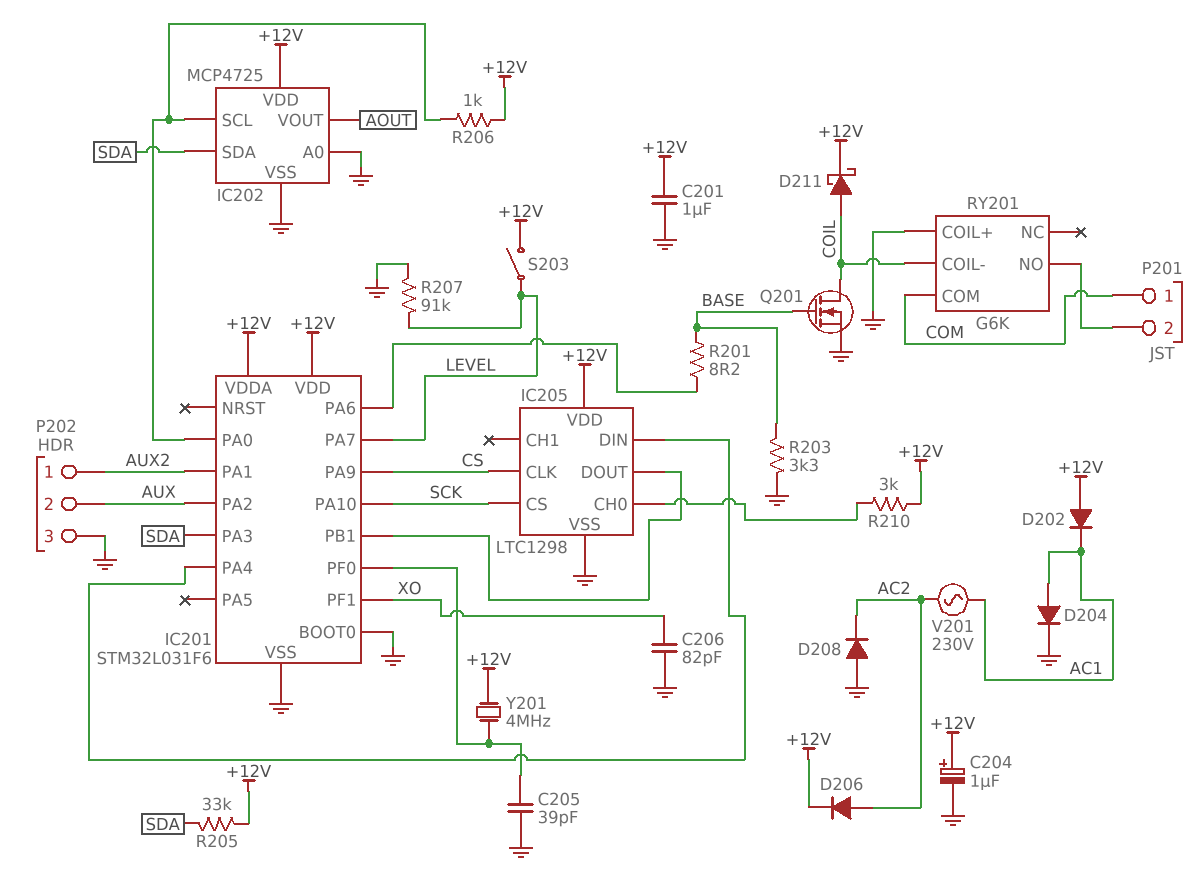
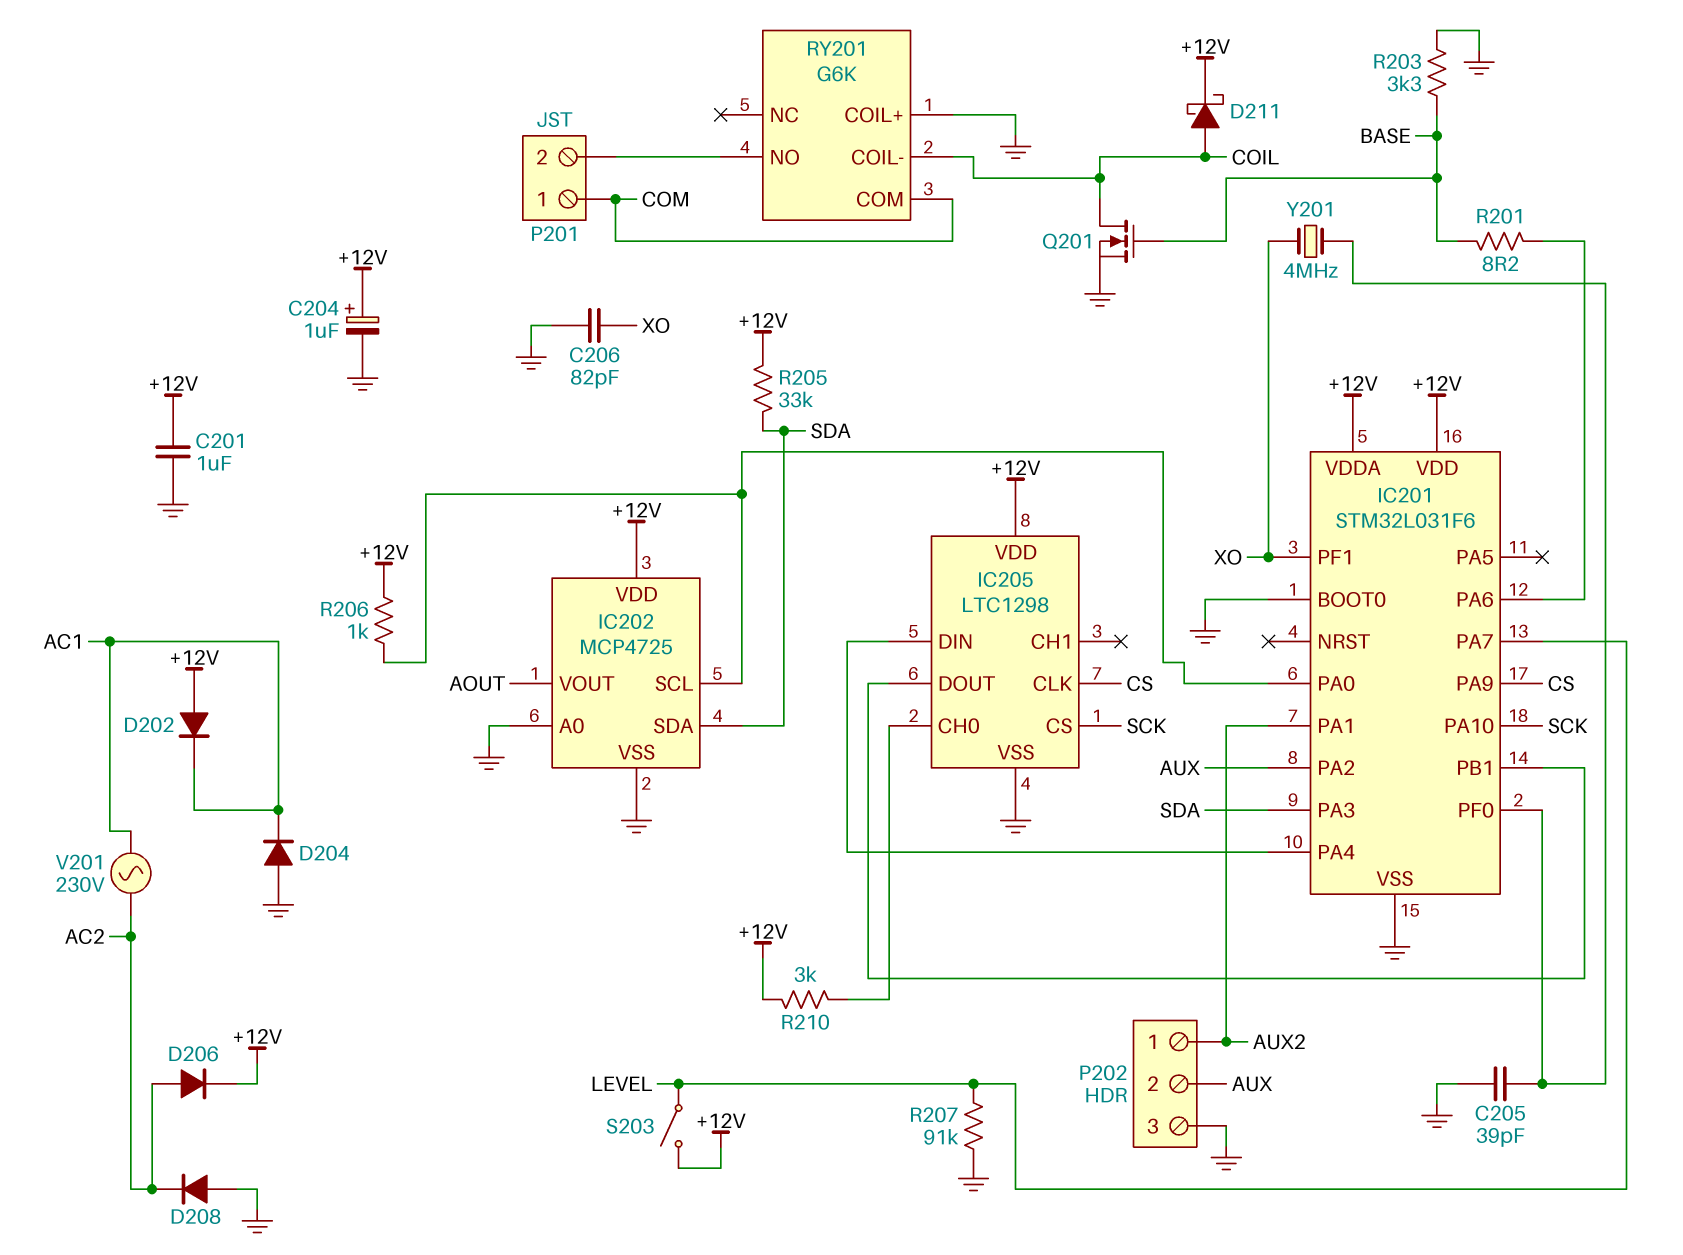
D204: diode (A AC1, K GND) -> diode (A GND, K AC1)
Y201: 4MHz (+12V, IC201/PF0) -> 4MHz (IC201/PF0, XO)

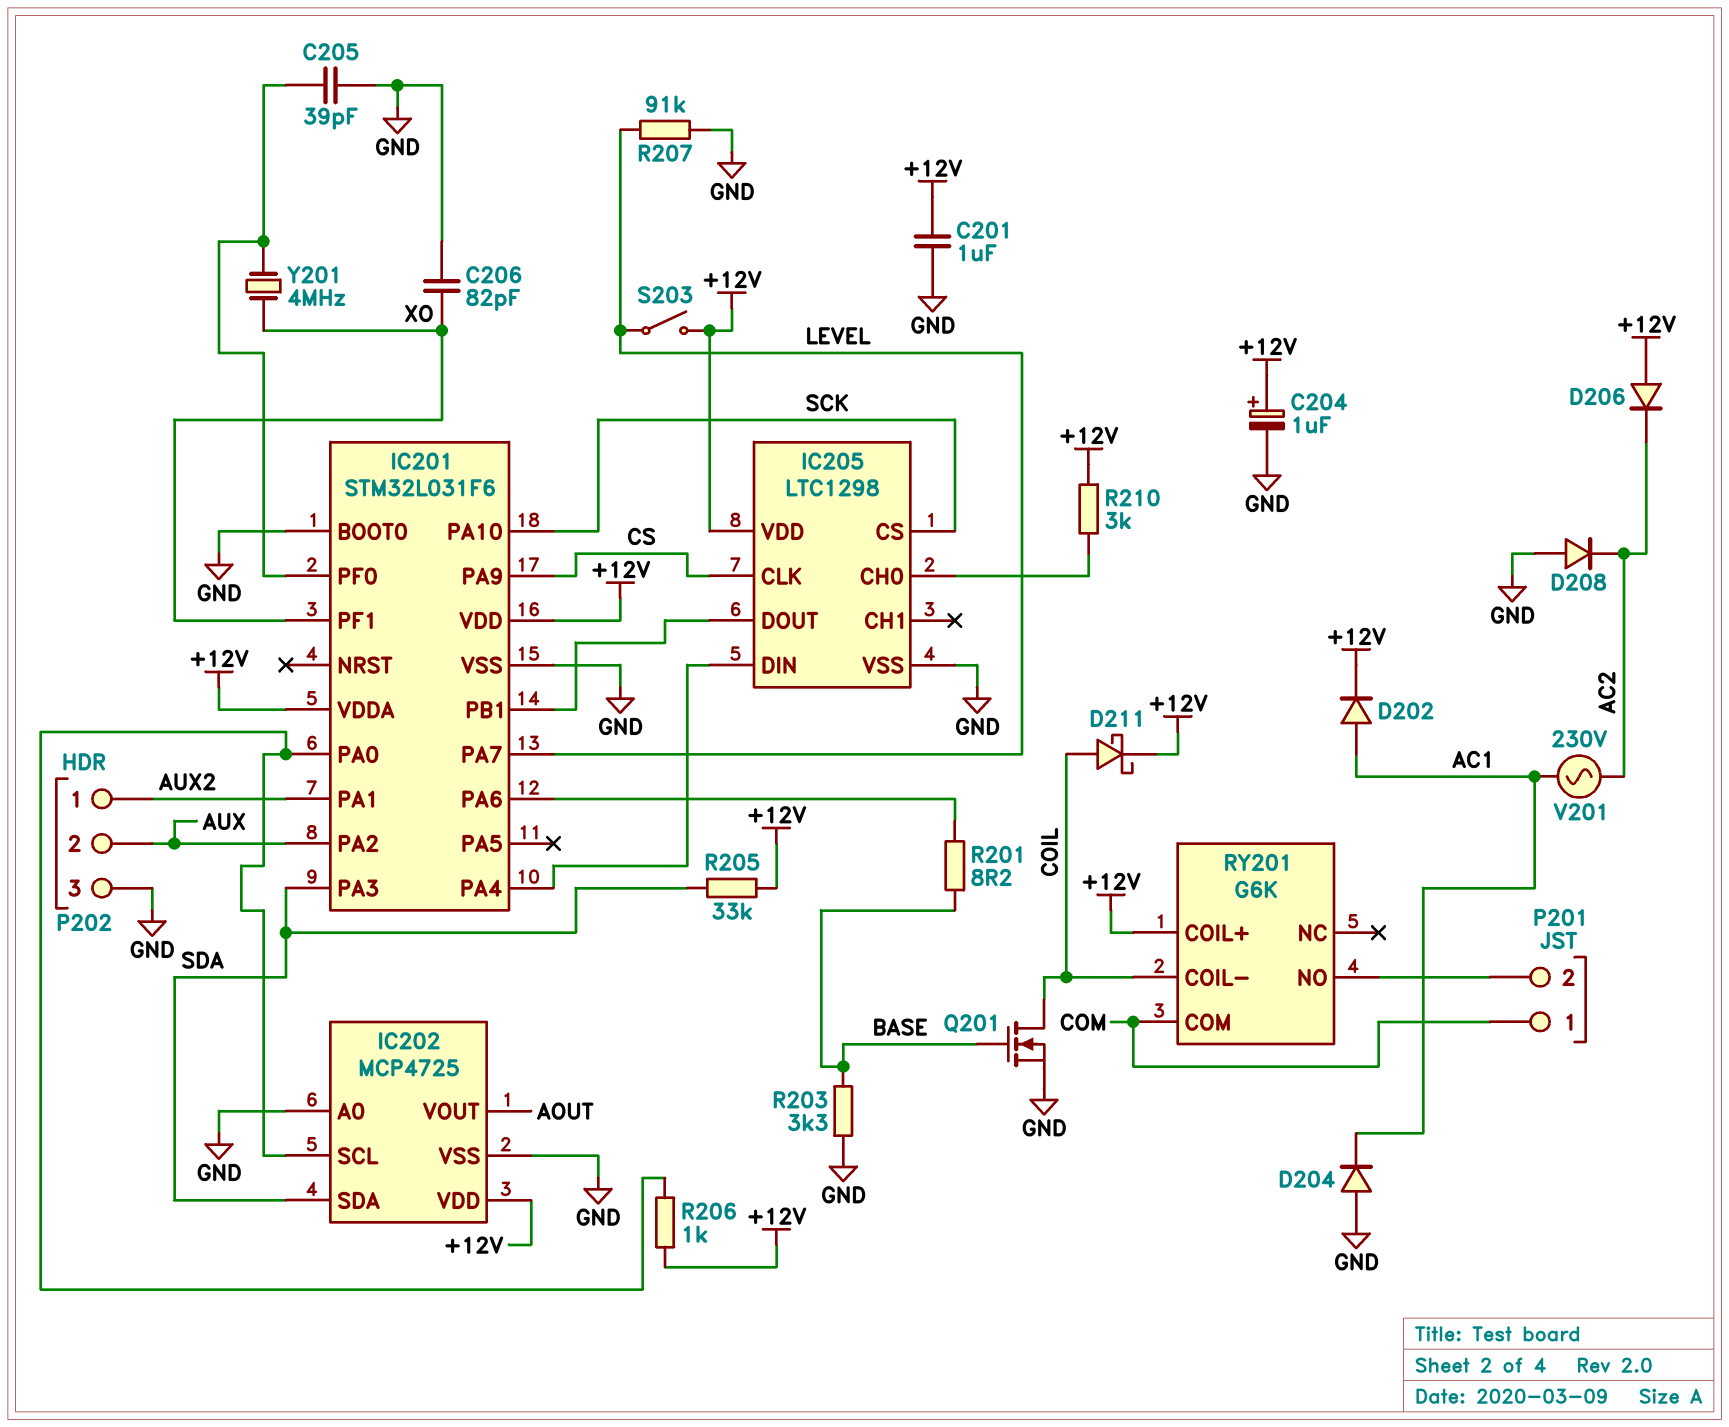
D202: diode (A +12V, K AC1) -> diode (A AC1, K +12V)
D206: diode (A AC2, K +12V) -> diode (A +12V, K AC2)
RY201 pin COIL+: GND -> +12V

